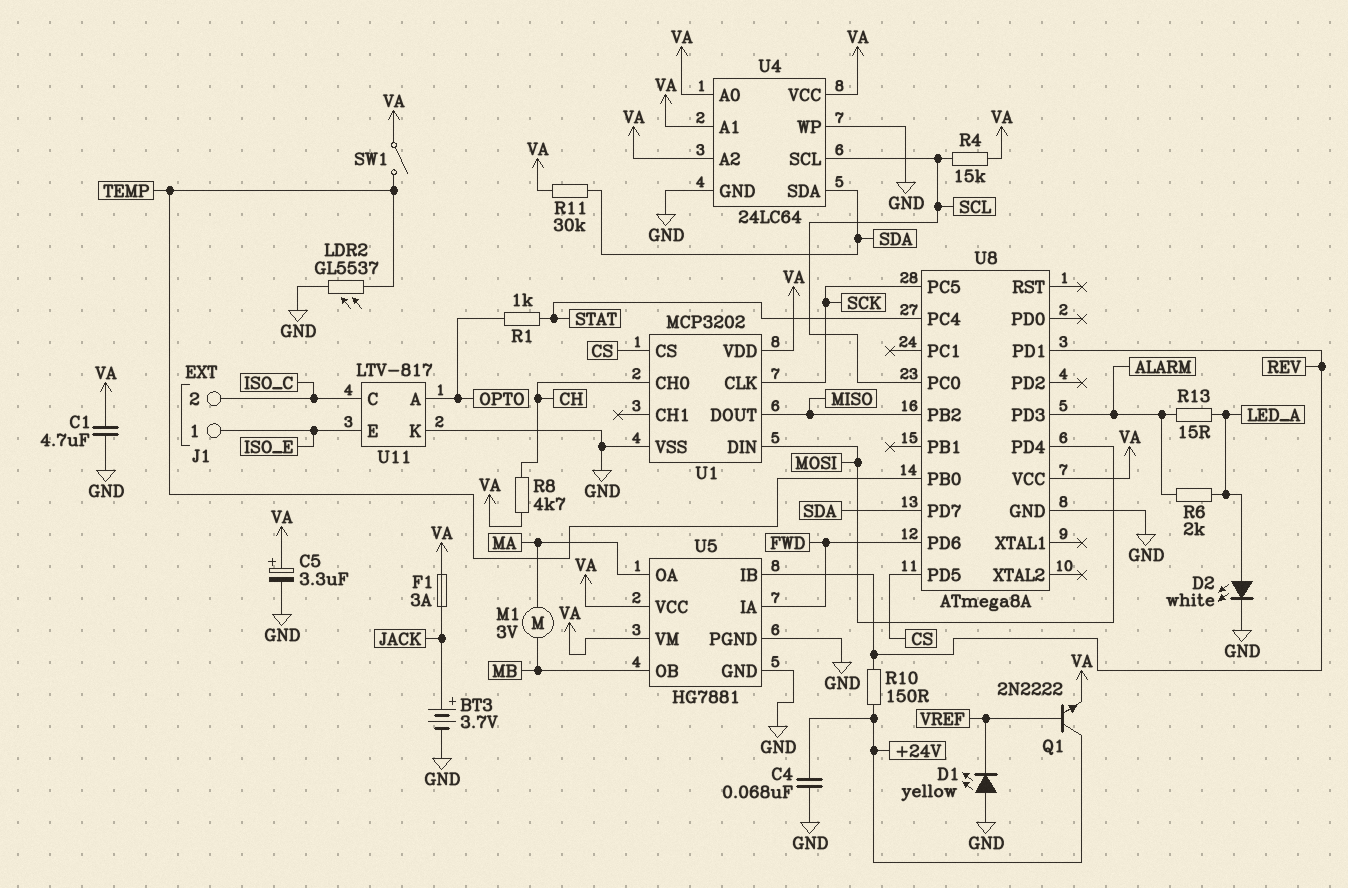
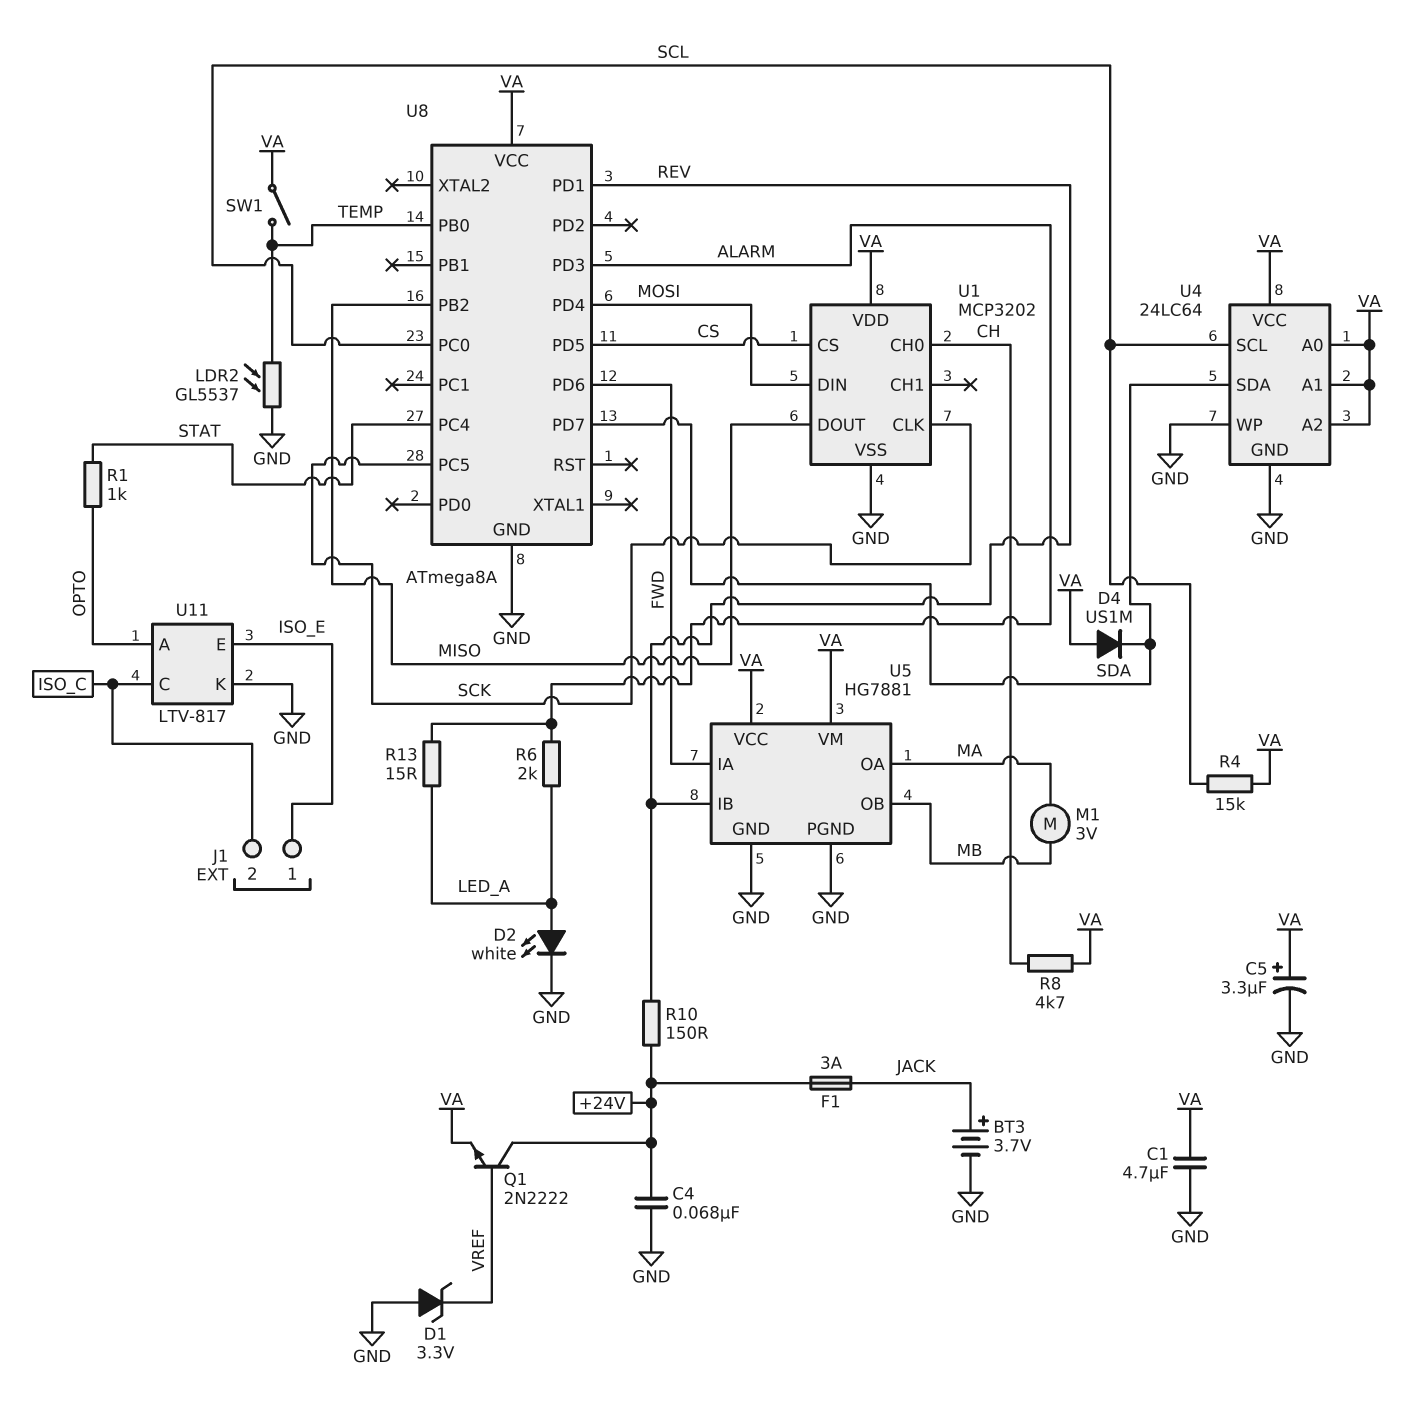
D1: LED yellow (A GND, K VREF) -> zener 3.3V (A GND, K VREF)
D4: none -> diode US1M (A VA, K SDA)
F1: 3A (JACK, VA) -> 3A (+24V, JACK)
R11: 30k (SDA, VA) -> none

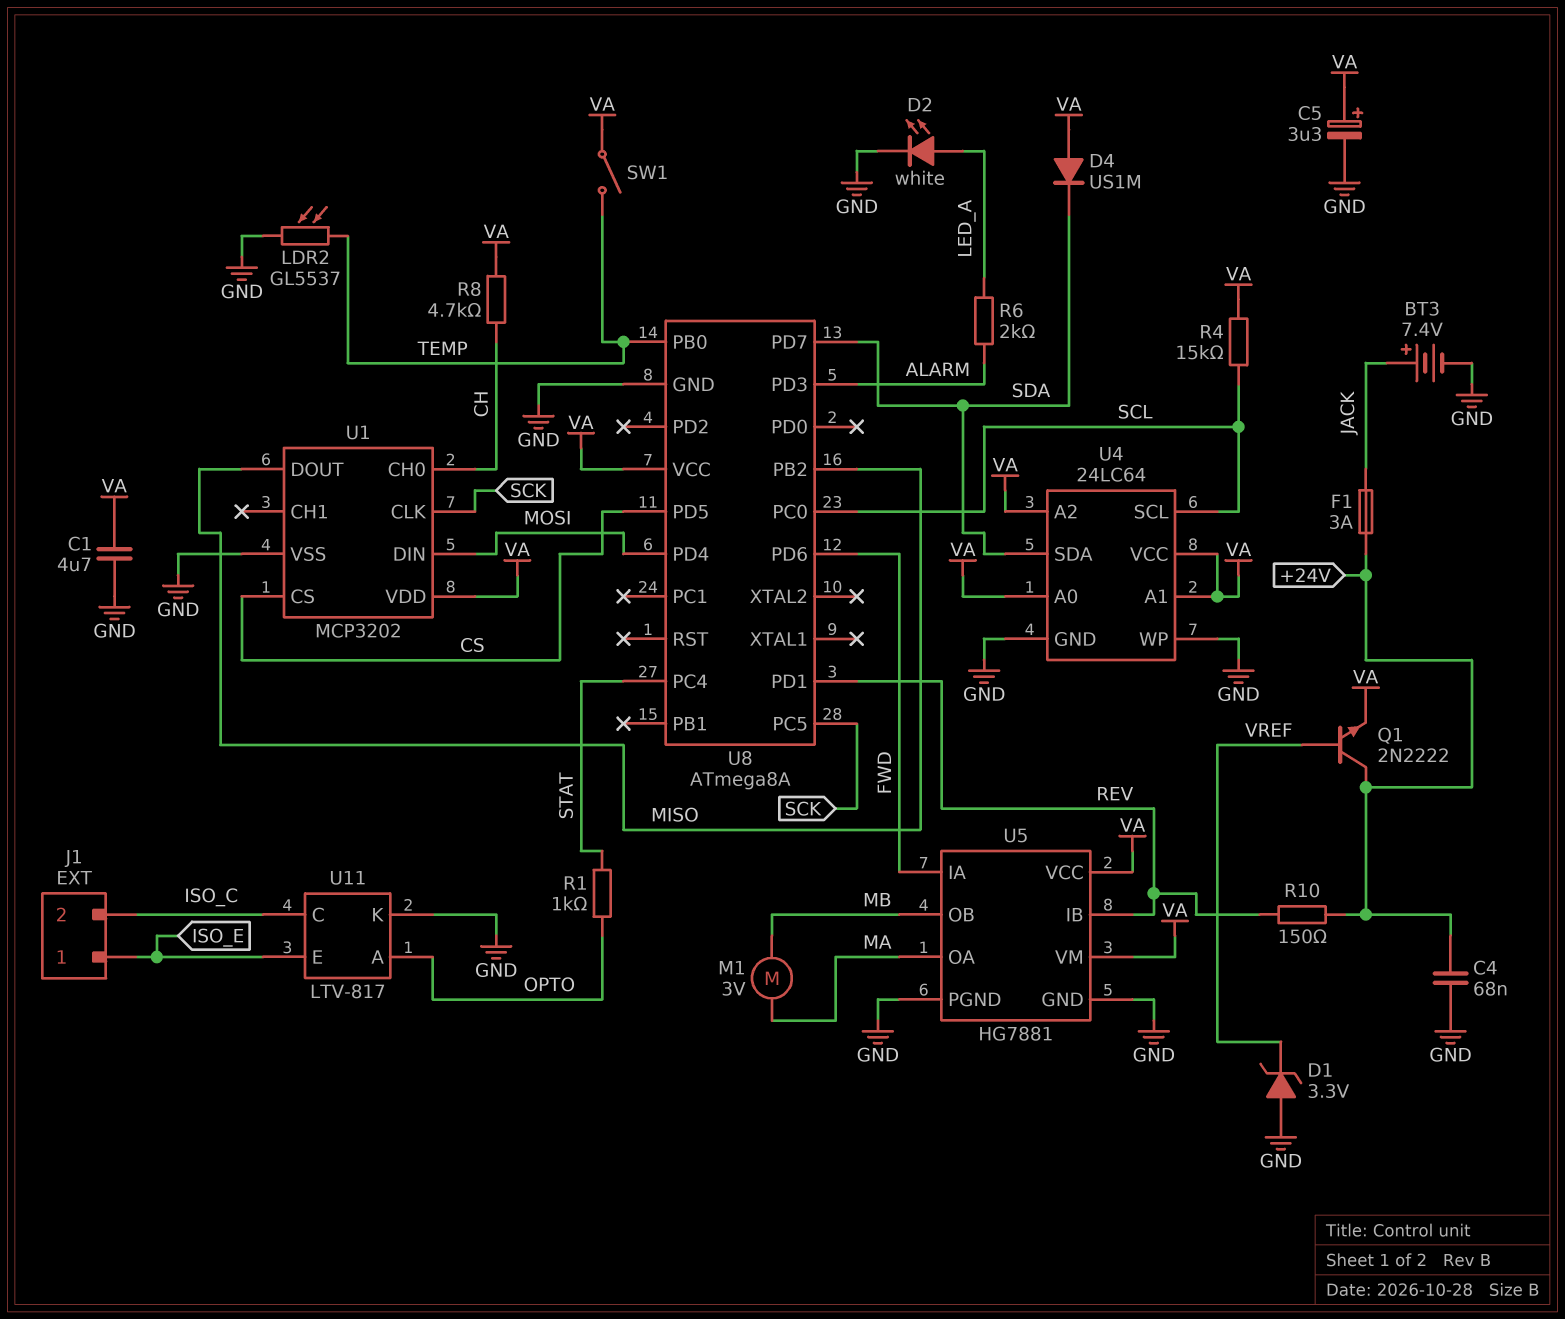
BT3: 3.7V (plus JACK, minus GND) -> 7.4V (plus JACK, minus GND)
R13: 15 (ALARM, LED_A) -> none

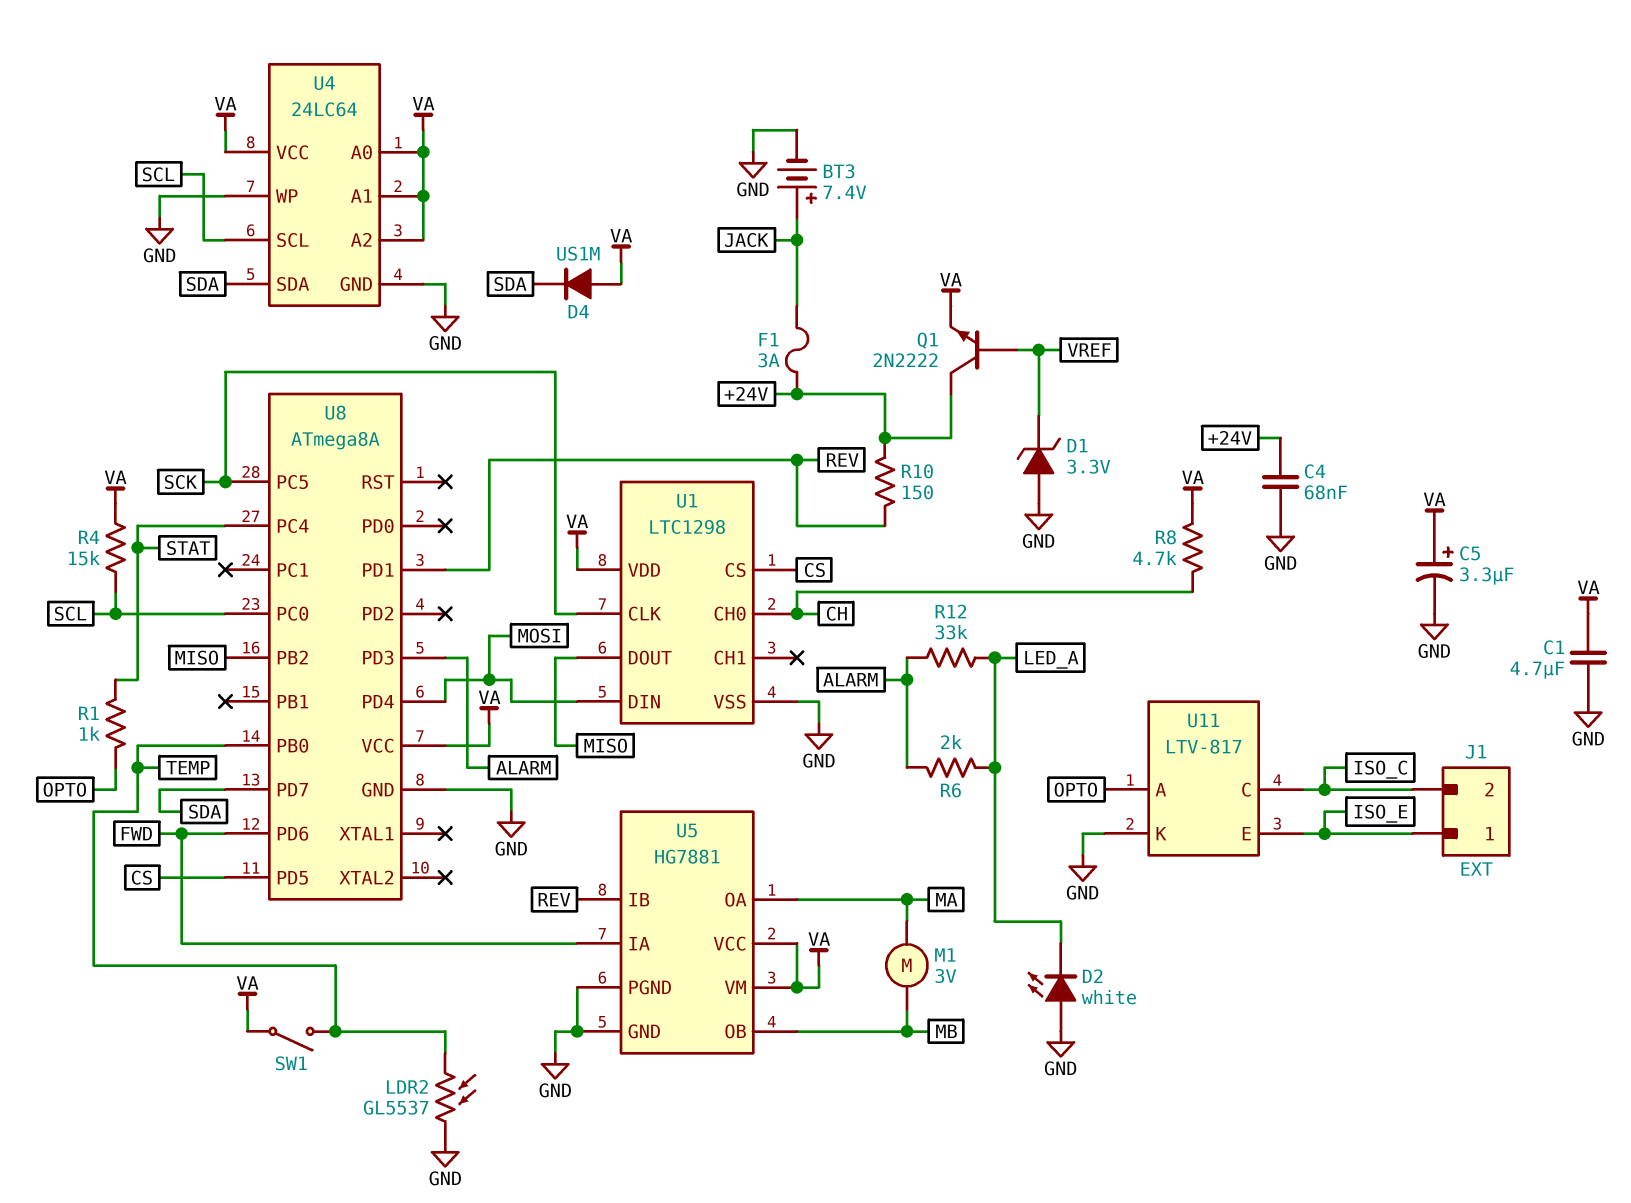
D2: LED white (A LED_A, K GND) -> LED white (A GND, K LED_A)
R12: none -> 33k (ALARM, LED_A)
U1: MCP3202 -> LTC1298

